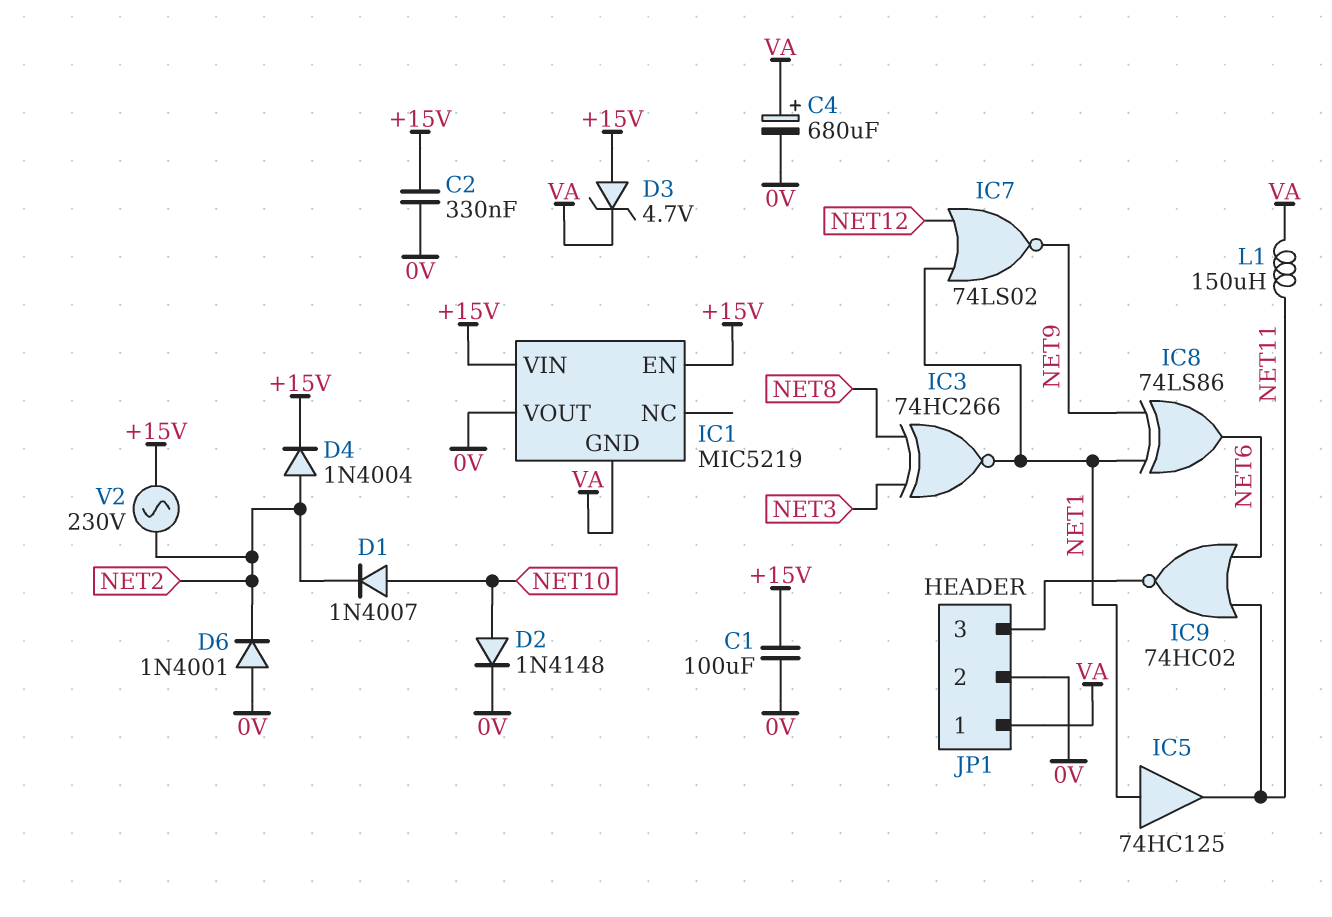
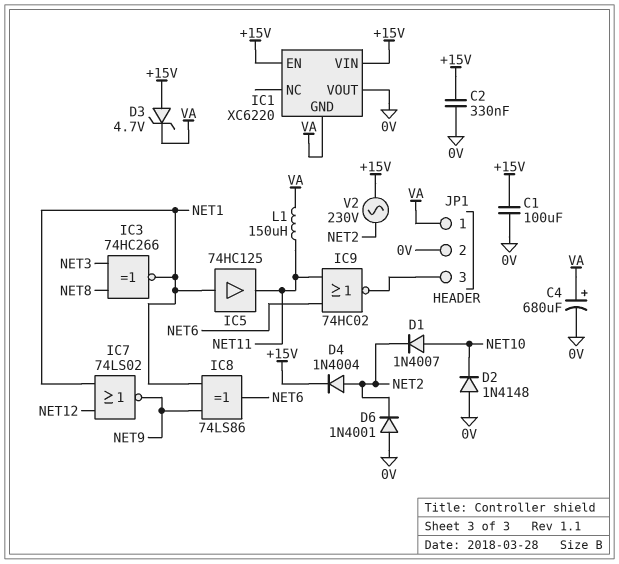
D2: diode 1N4148 (A NET10, K 0V) -> diode 1N4148 (A 0V, K NET10)
IC1: MIC5219 -> XC6220

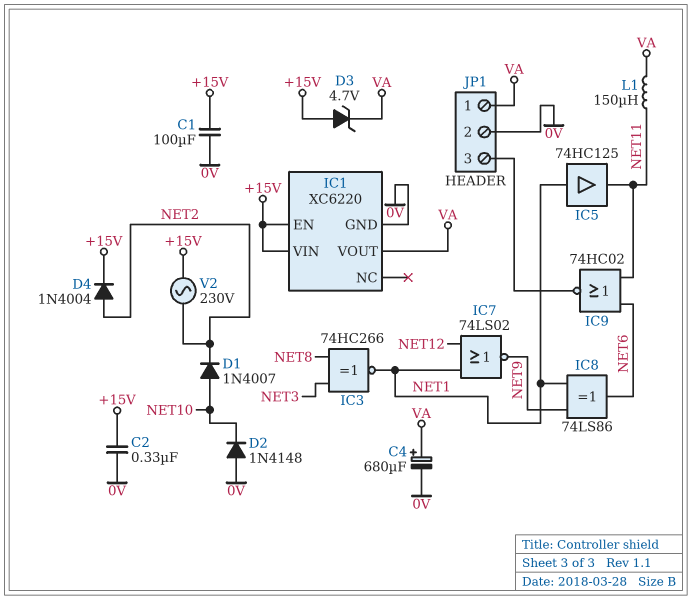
D6: diode 1N4001 (A 0V, K NET2) -> none
IC1 pin GND: VA -> 0V
IC1 pin VOUT: 0V -> VA

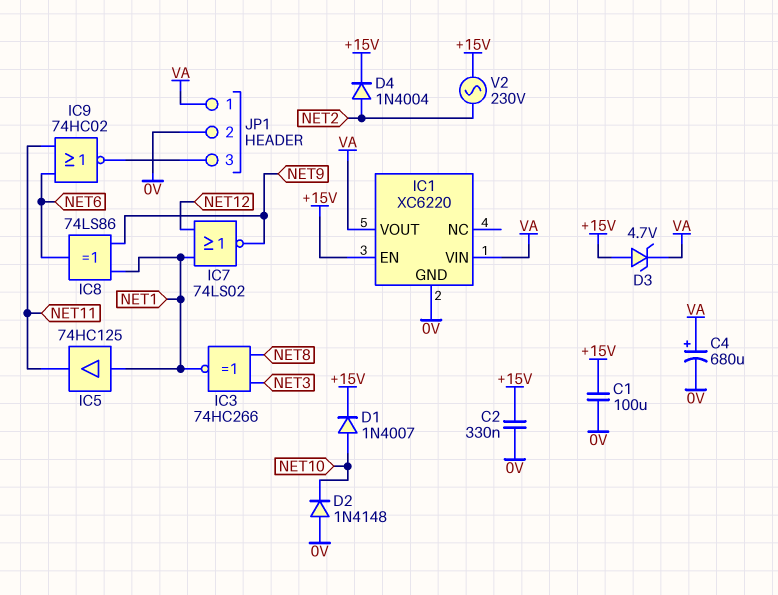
D1: diode 1N4007 (A NET10, K NET2) -> diode 1N4007 (A NET10, K +15V)
IC1 pin VIN: +15V -> VA
L1: 150uH (NET11, VA) -> none

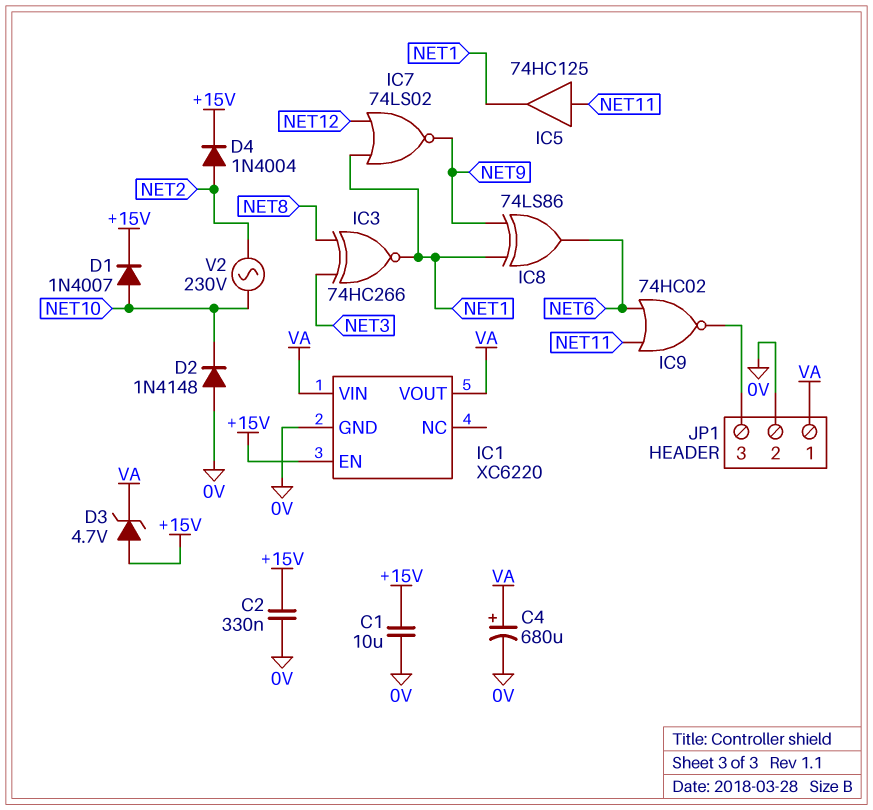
C1: 100uF (+15V, 0V) -> 10uF (+15V, 0V)
IC5: buffer 74HC125 (in NET1, out NET11) -> buffer 74HC125 (in NET11, out NET1)
V2: AC 230V (+15V, NET2) -> AC 230V (NET2, NET10)

